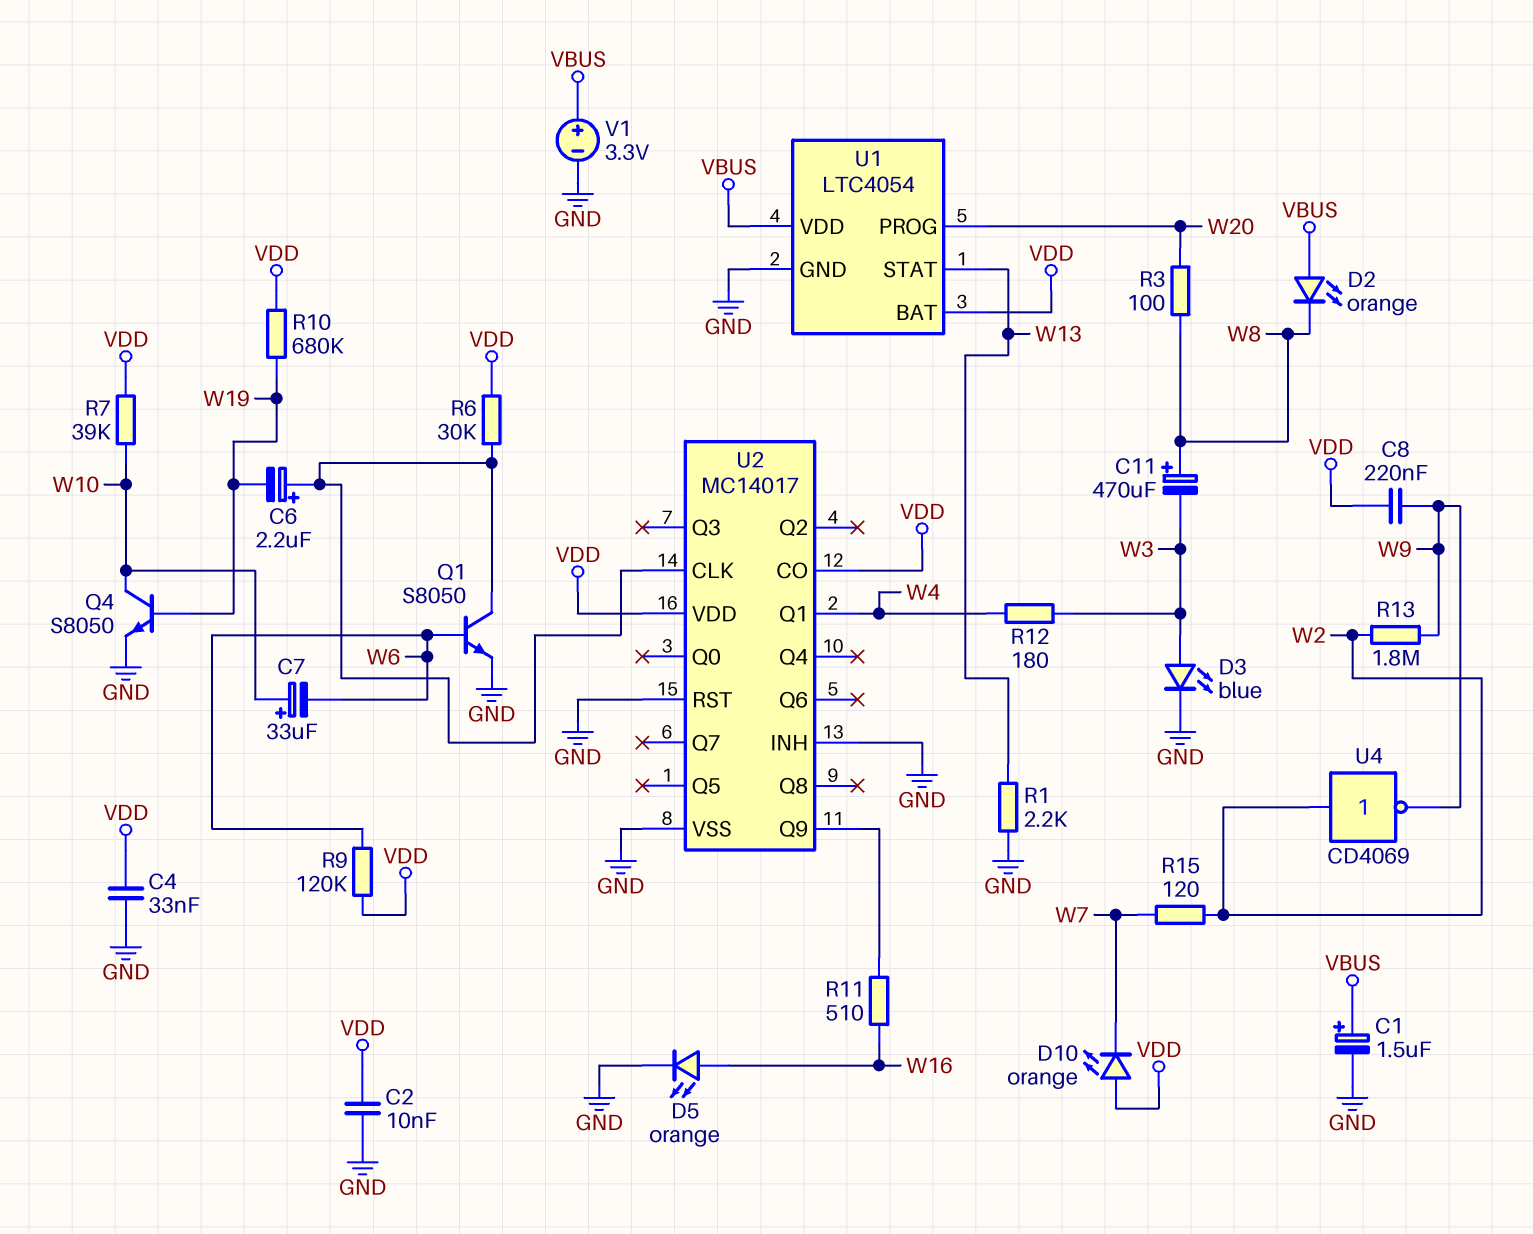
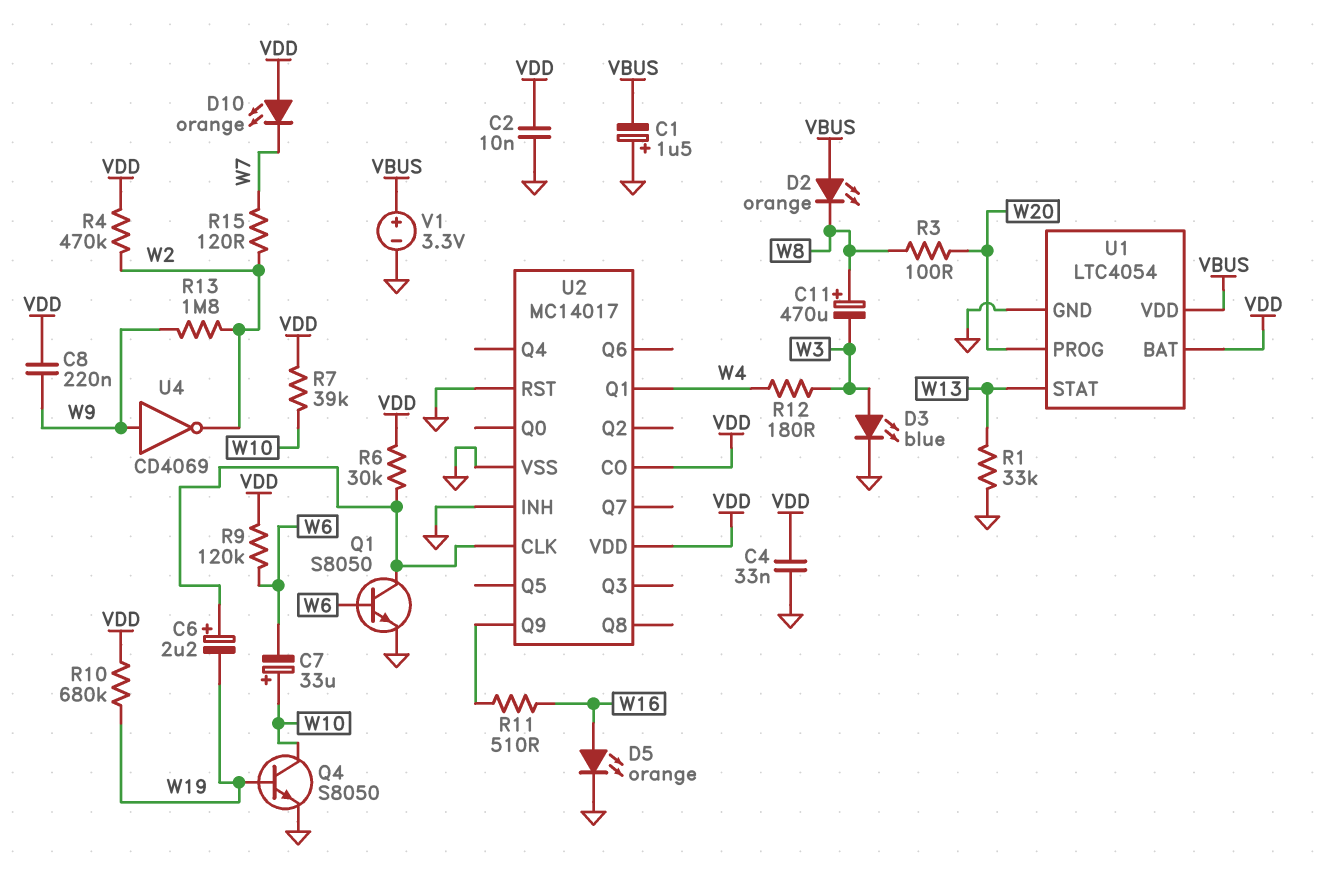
C1: 1.5uF (plus VBUS, minus GND) -> 1.5uF (plus GND, minus VBUS)
R1: 2.2k (GND, W13) -> 33k (GND, W13)
R4: none -> 470k (VDD, W2)
U4: NOT CD4069 (in W2, out W9) -> NOT CD4069 (in W9, out W2)

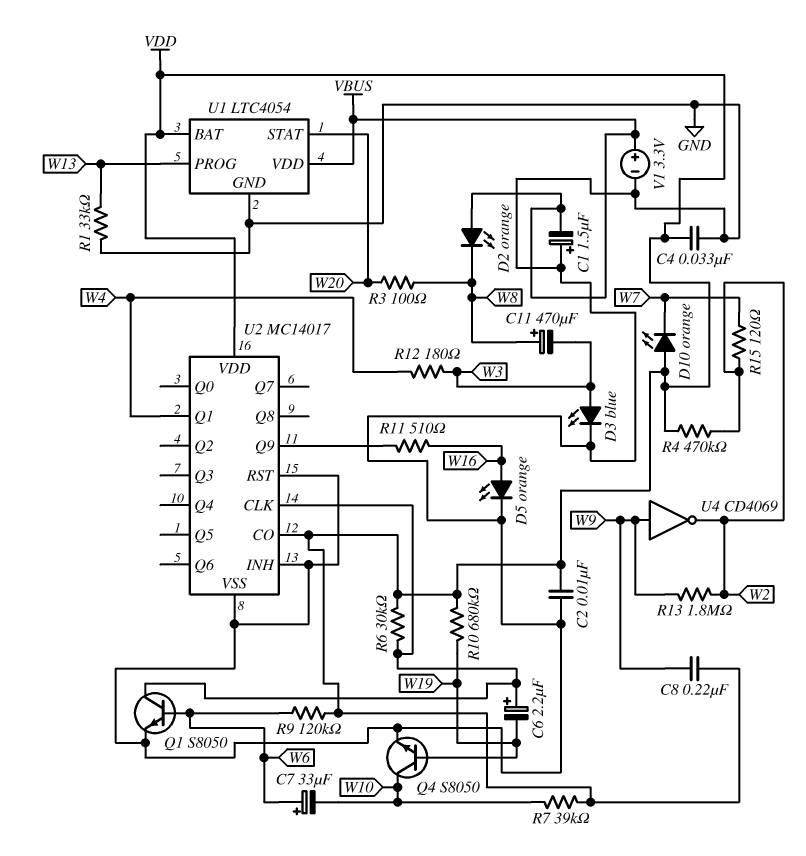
C7: 33uF (plus W10, minus W6) -> 33uF (plus W6, minus W10)
U1 pin PROG: W20 -> W13
U1 pin STAT: W13 -> W20

